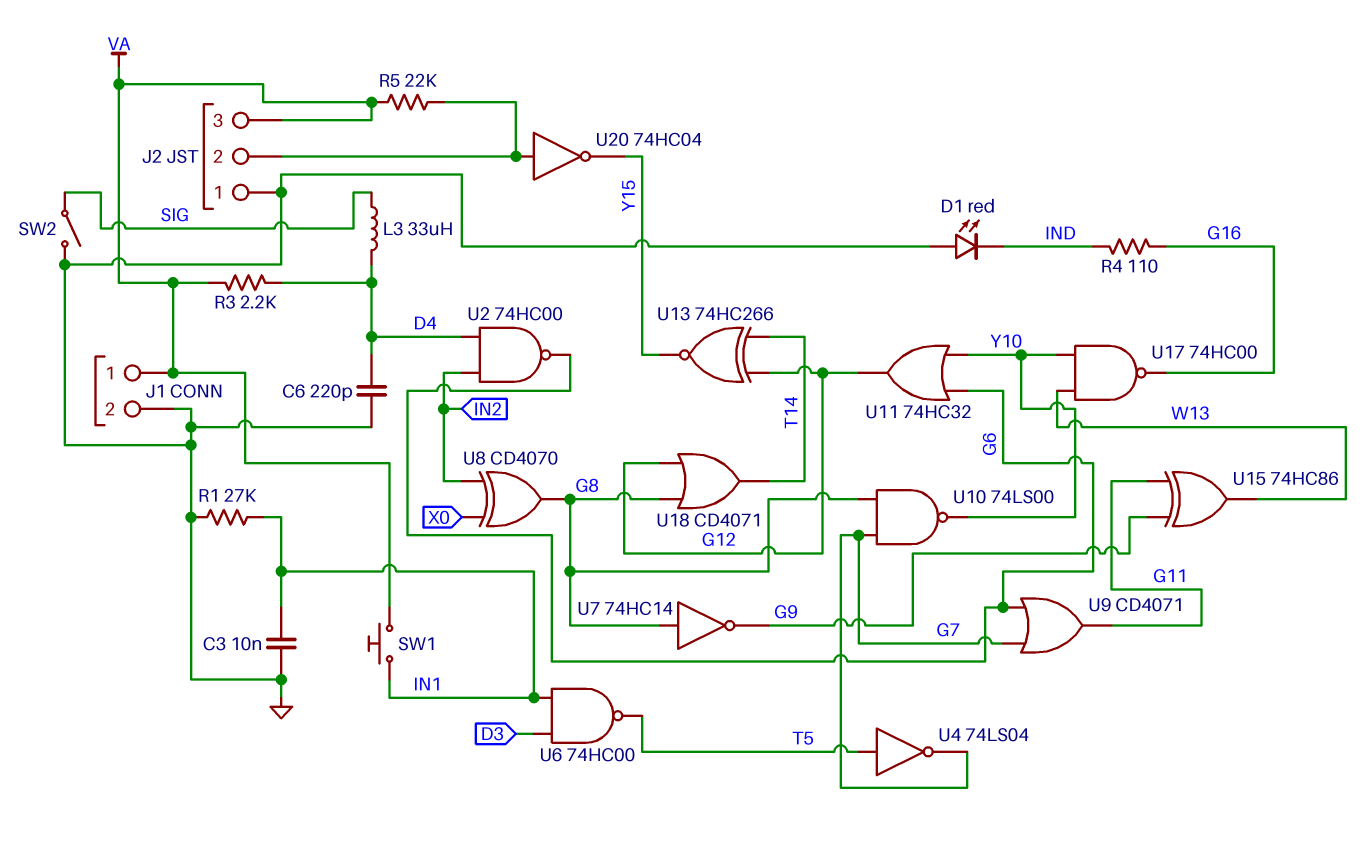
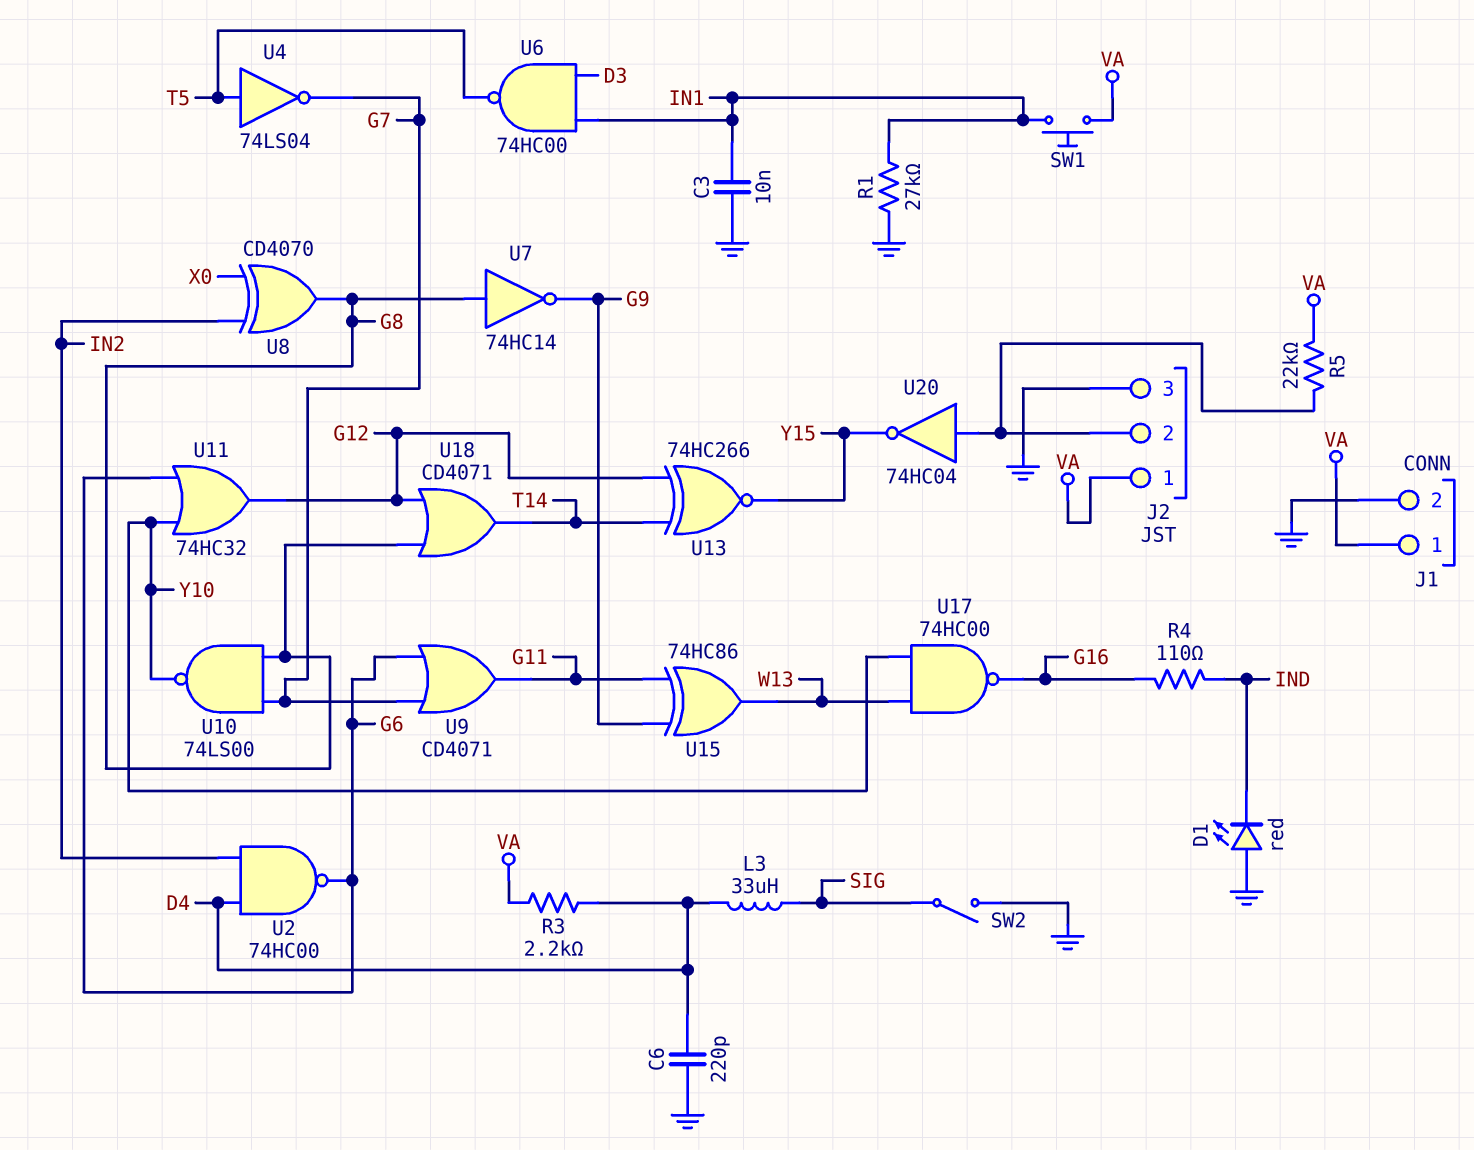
J2 pin 1: GND -> VA
J2 pin 3: VA -> GND

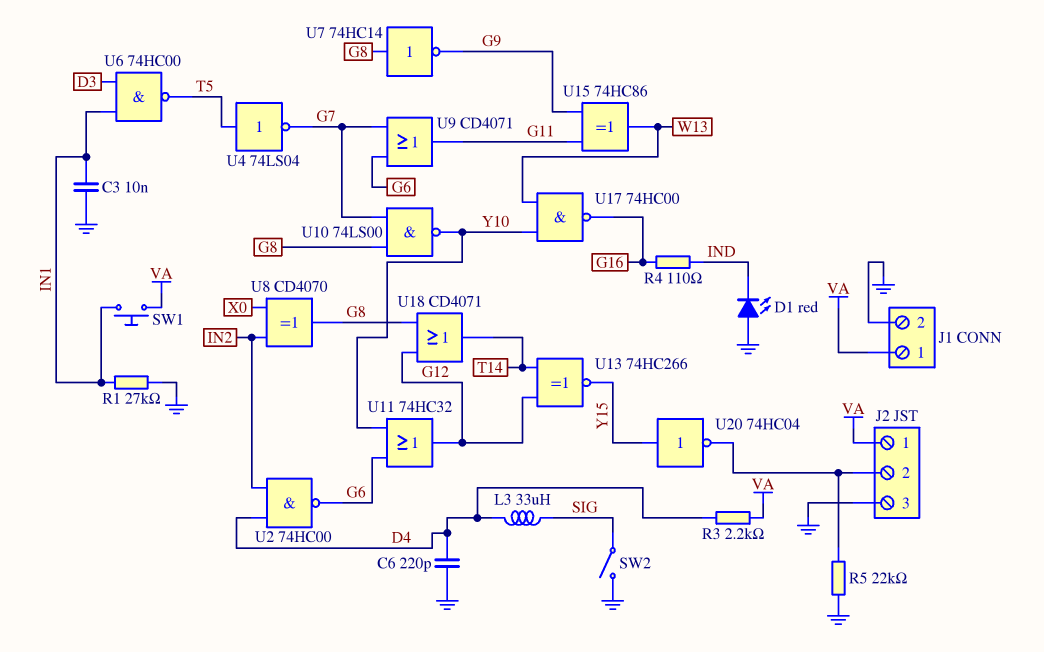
R5: 22k (J2/2, VA) -> 22k (GND, J2/2)
U20: NOT 74HC04 (in J2/2, out Y15) -> NOT 74HC04 (in Y15, out J2/2)

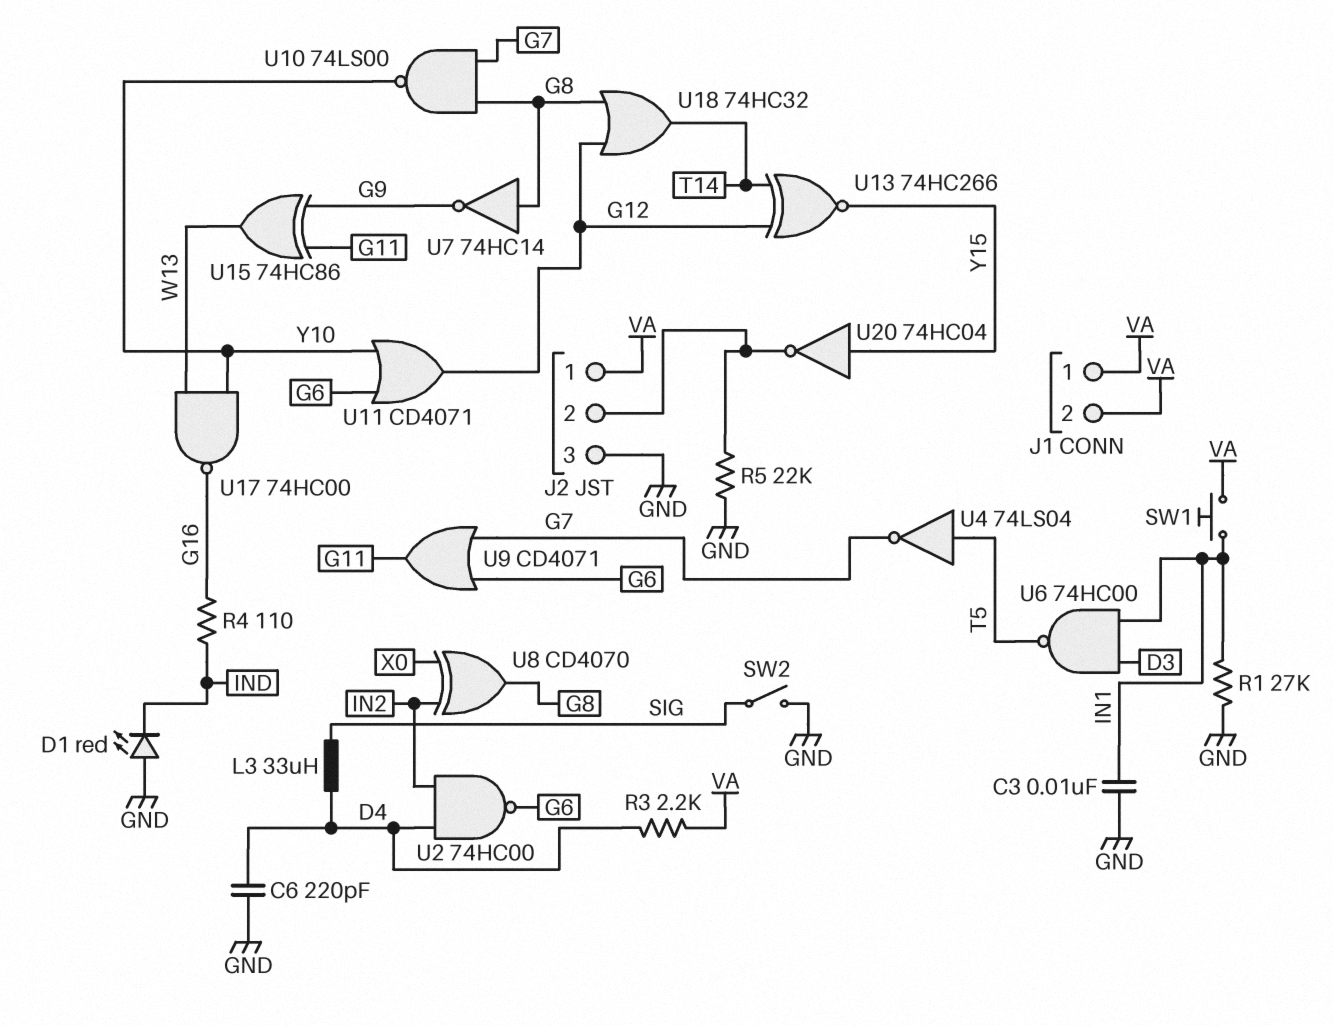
J1 pin 2: GND -> VA
U11: OR 74HC32 (in G6, in Y10, out G12) -> OR CD4071 (in G6, in Y10, out G12)
U18: OR CD4071 (in G8, in G12, out T14) -> OR 74HC32 (in G8, in G12, out T14)

